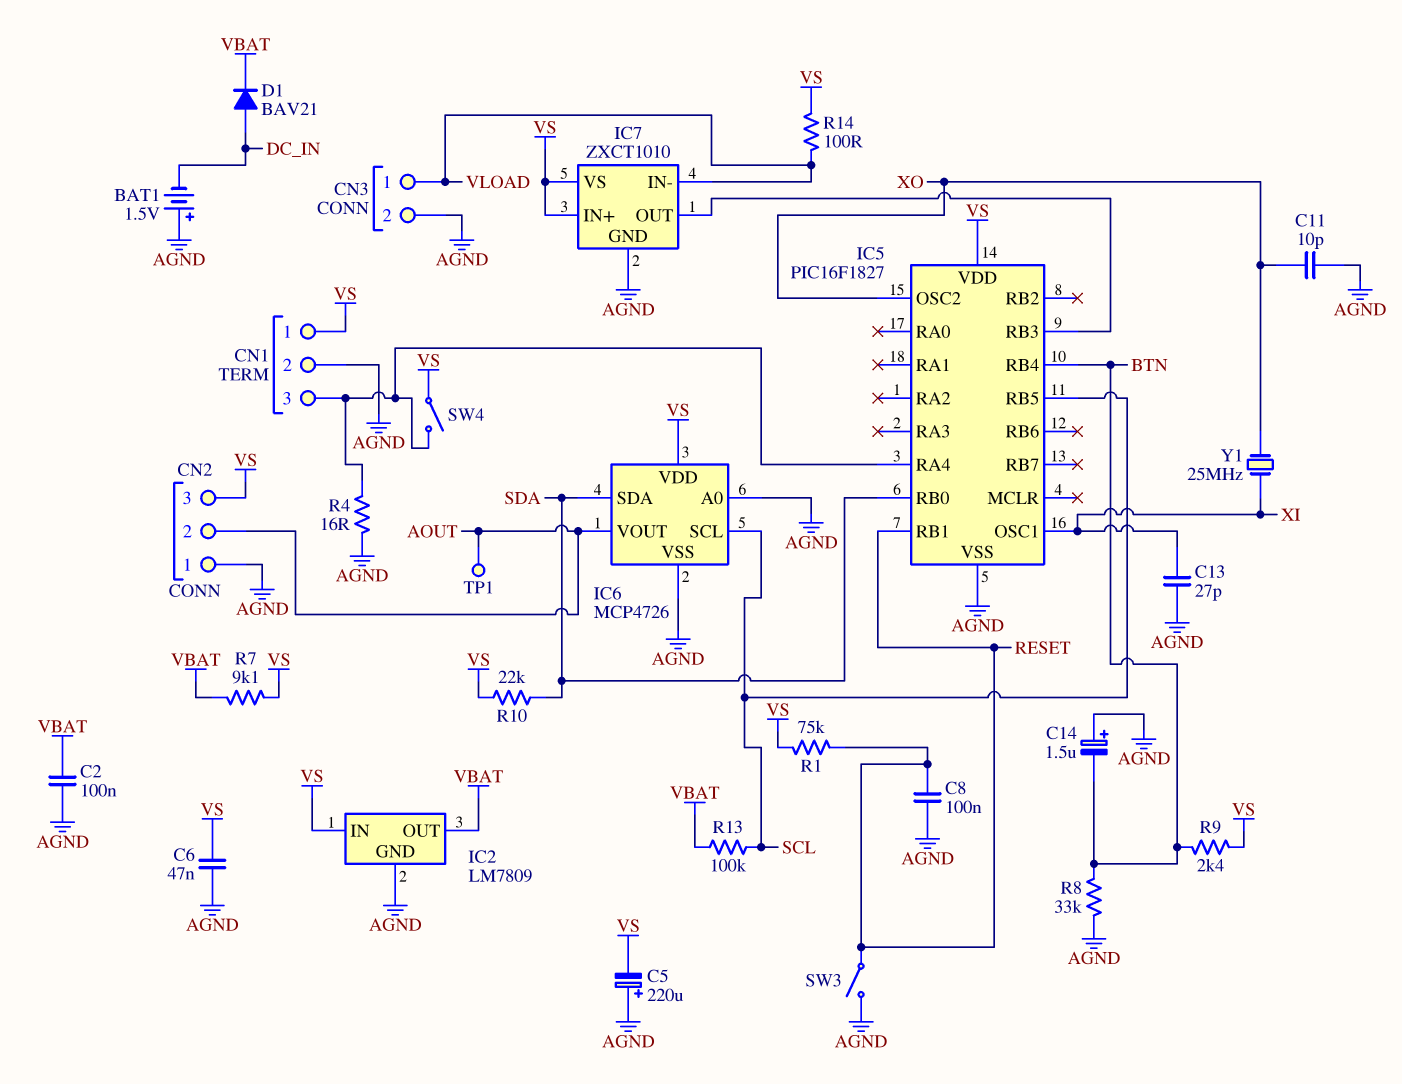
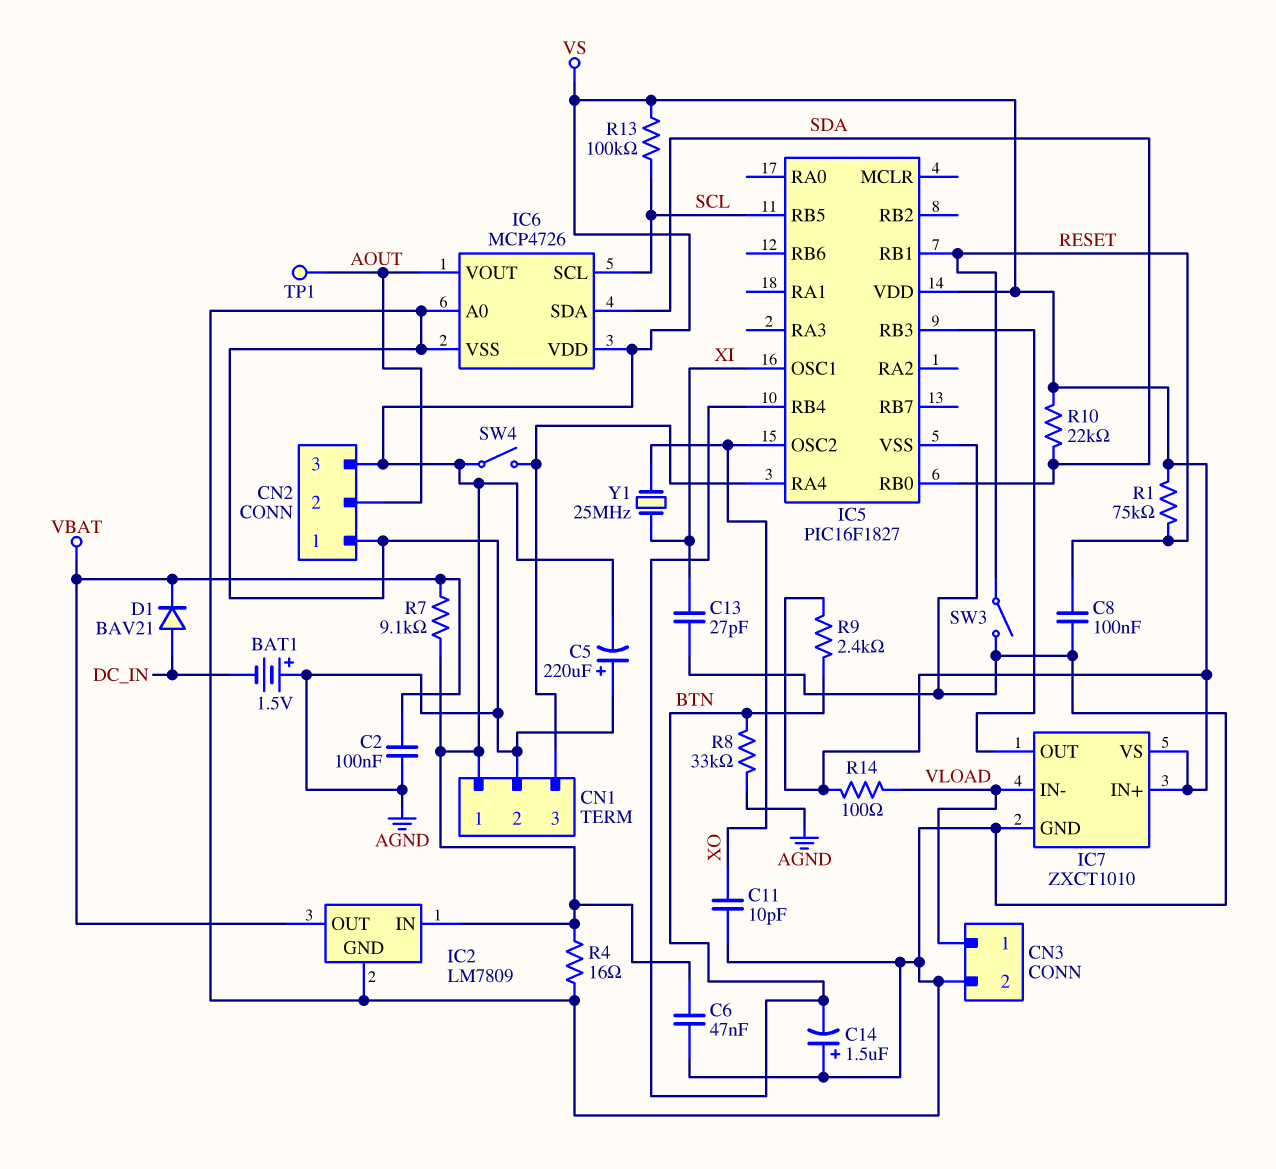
R4: 16 (AGND, CN1/3) -> 16 (AGND, VS)
R13: 100k (SCL, VBAT) -> 100k (SCL, VS)

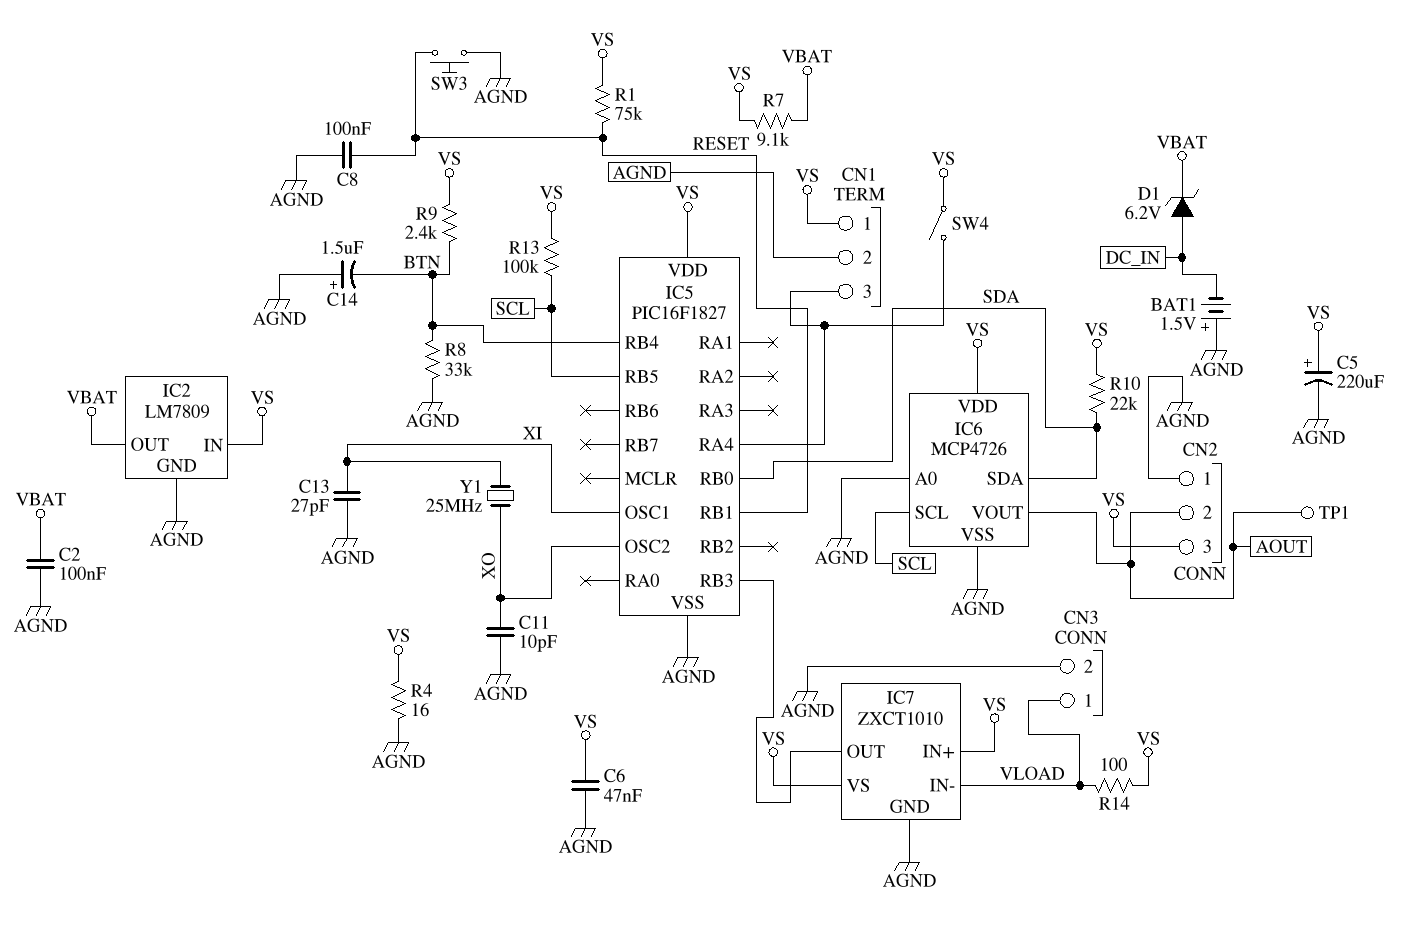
C5: 220uF (plus AGND, minus VS) -> 220uF (plus VS, minus AGND)
D1: diode BAV21 (A DC_IN, K VBAT) -> zener 6.2V (A DC_IN, K VBAT)
SW3: switch (AGND, RESET) -> button (AGND, RESET)

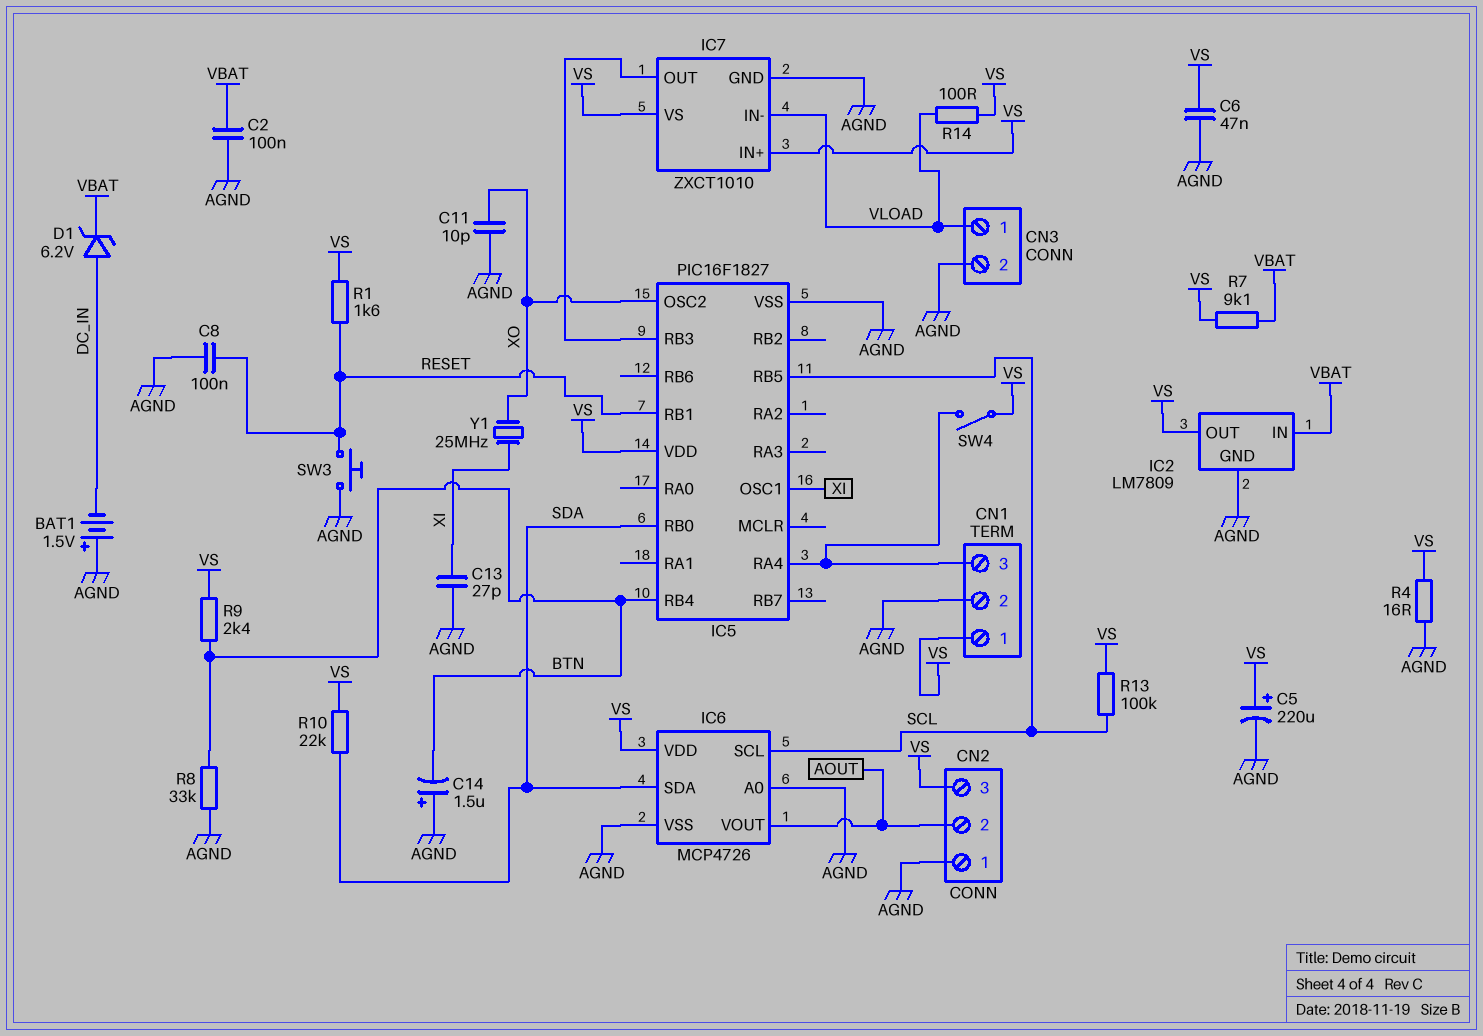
IC2 pin IN: VS -> VBAT
IC2 pin OUT: VBAT -> VS
R1: 75k (RESET, VS) -> 1.6k (RESET, VS)
TP1: test point (AOUT) -> none

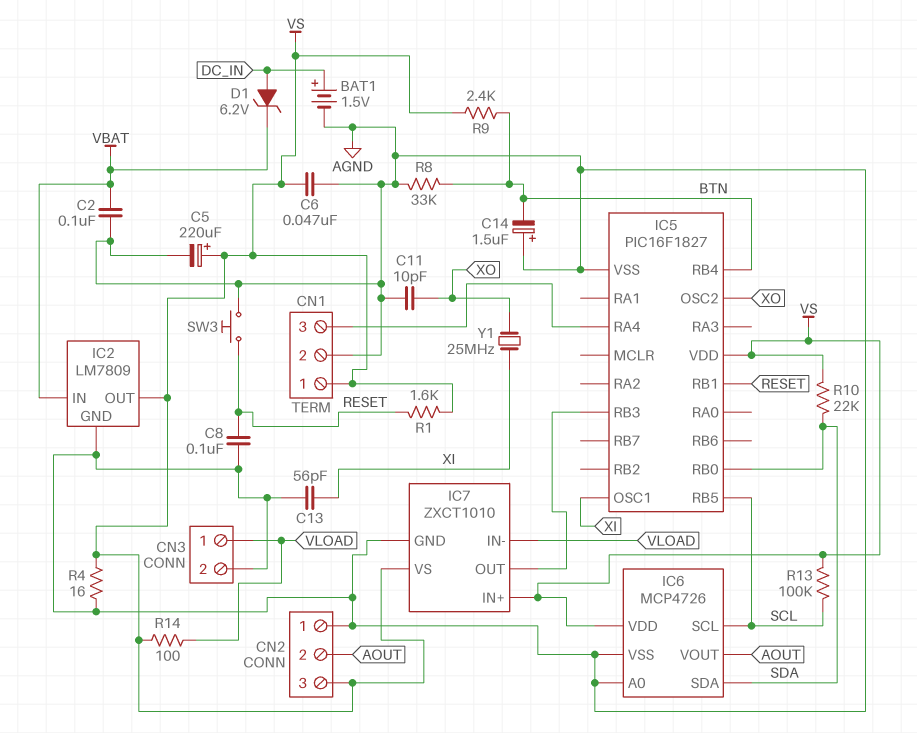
BAT1: 1.5V (plus AGND, minus DC_IN) -> 1.5V (plus DC_IN, minus AGND)
C13: 27pF (AGND, XI) -> 56pF (AGND, XI)
R7: 9.1k (VBAT, VS) -> none
SW4: switch (CN1/3, VS) -> none

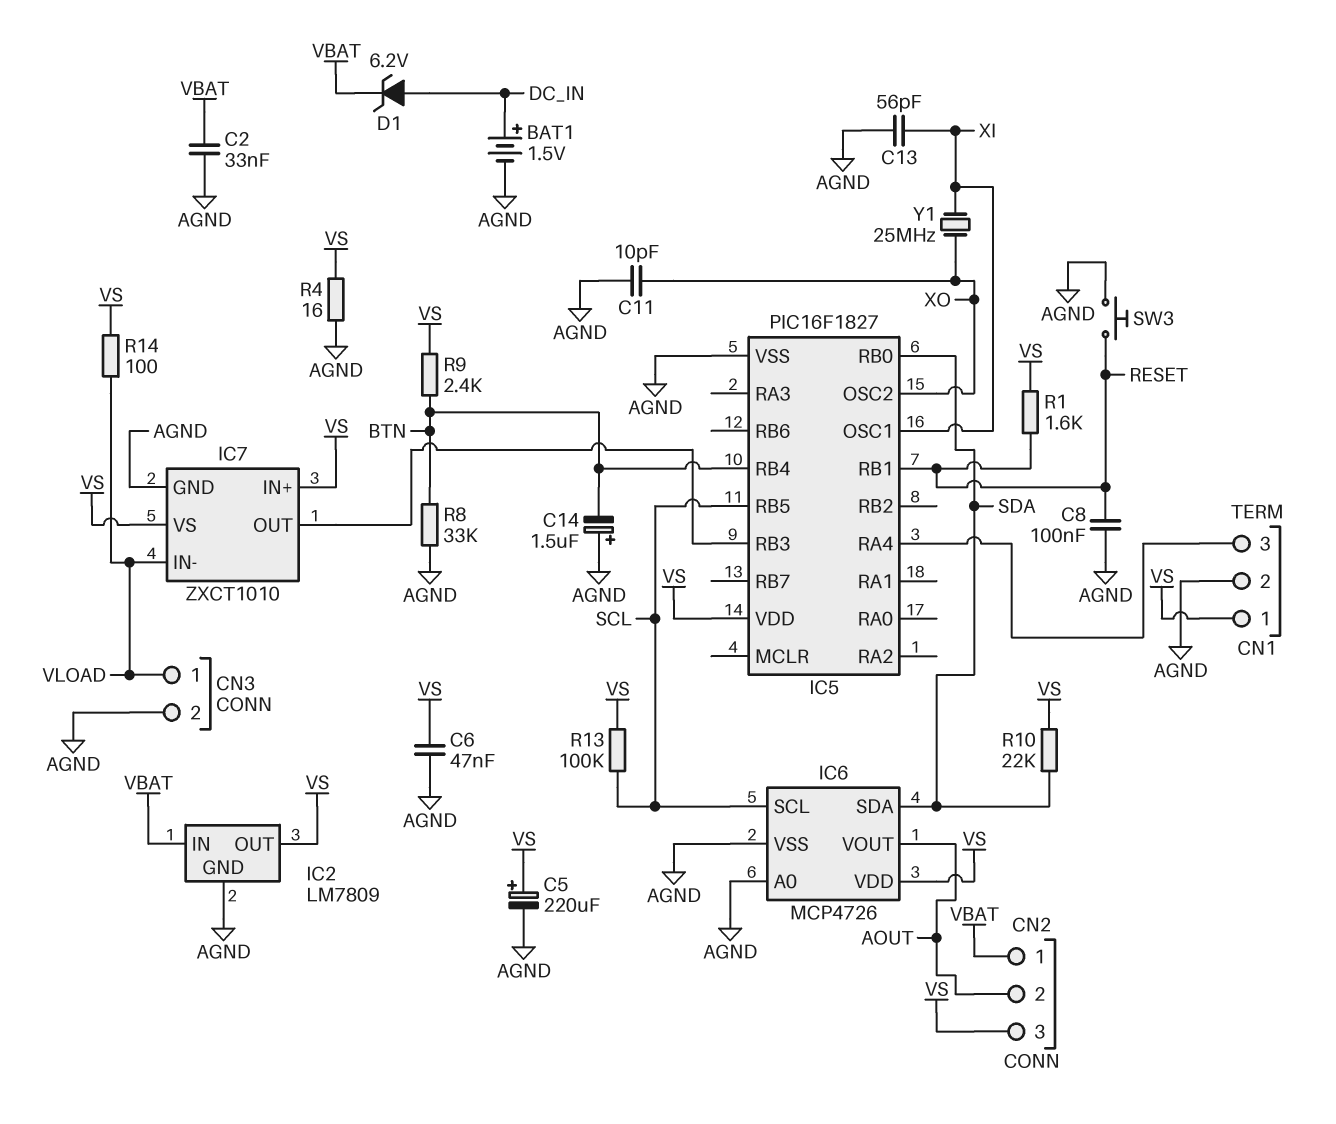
C2: 100nF (AGND, VBAT) -> 33nF (AGND, VBAT)
CN2 pin 1: AGND -> VBAT

